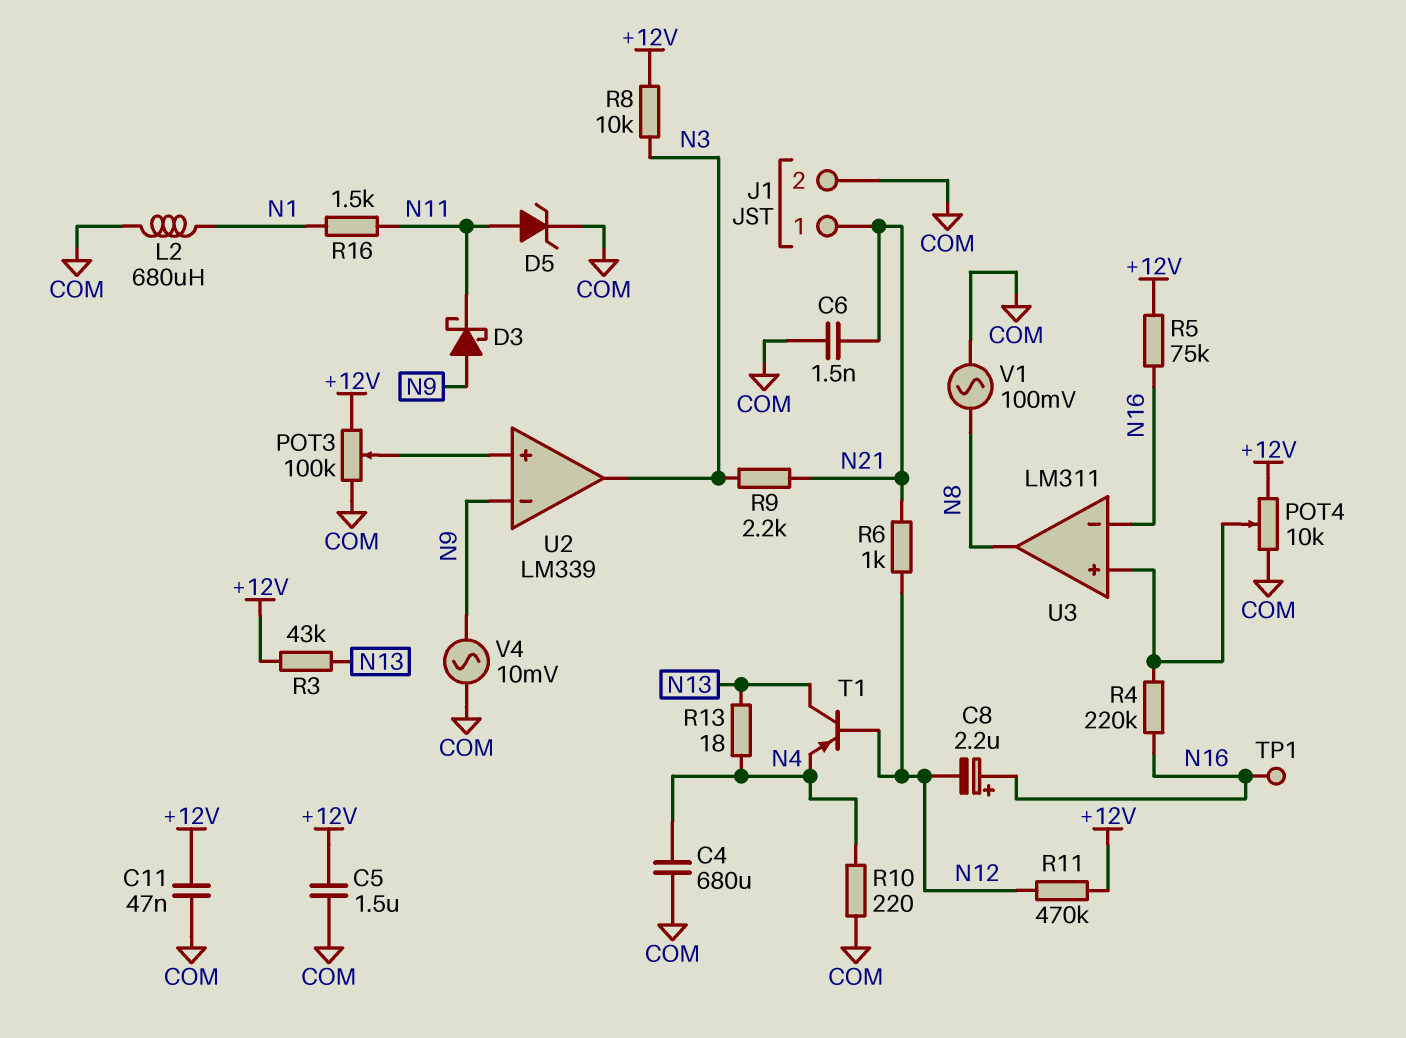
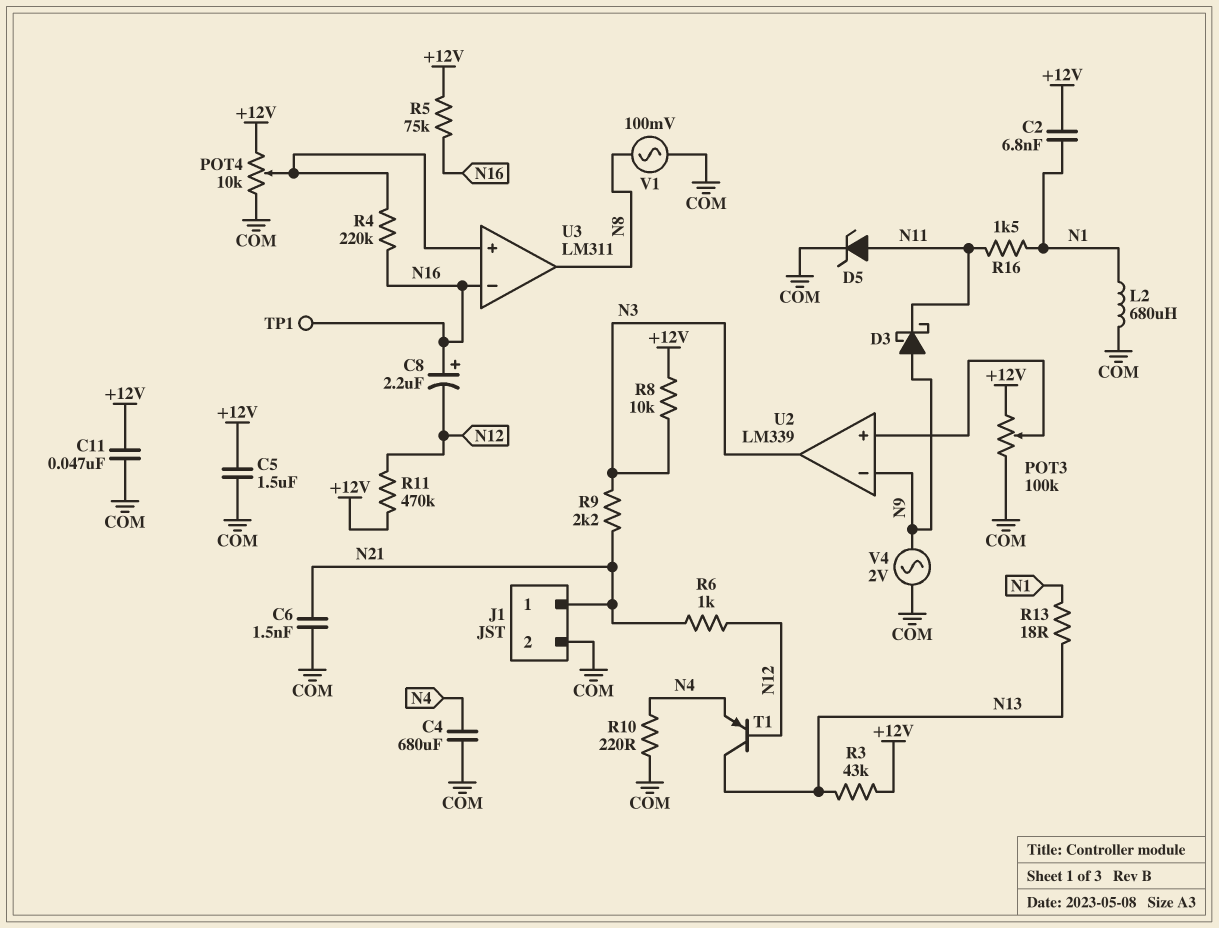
C2: none -> 6.8nF (+12V, N1)
R13: 18 (N4, N13) -> 18 (N1, N13)
V4: AC 10mV (COM, N9) -> AC 2V (COM, N9)

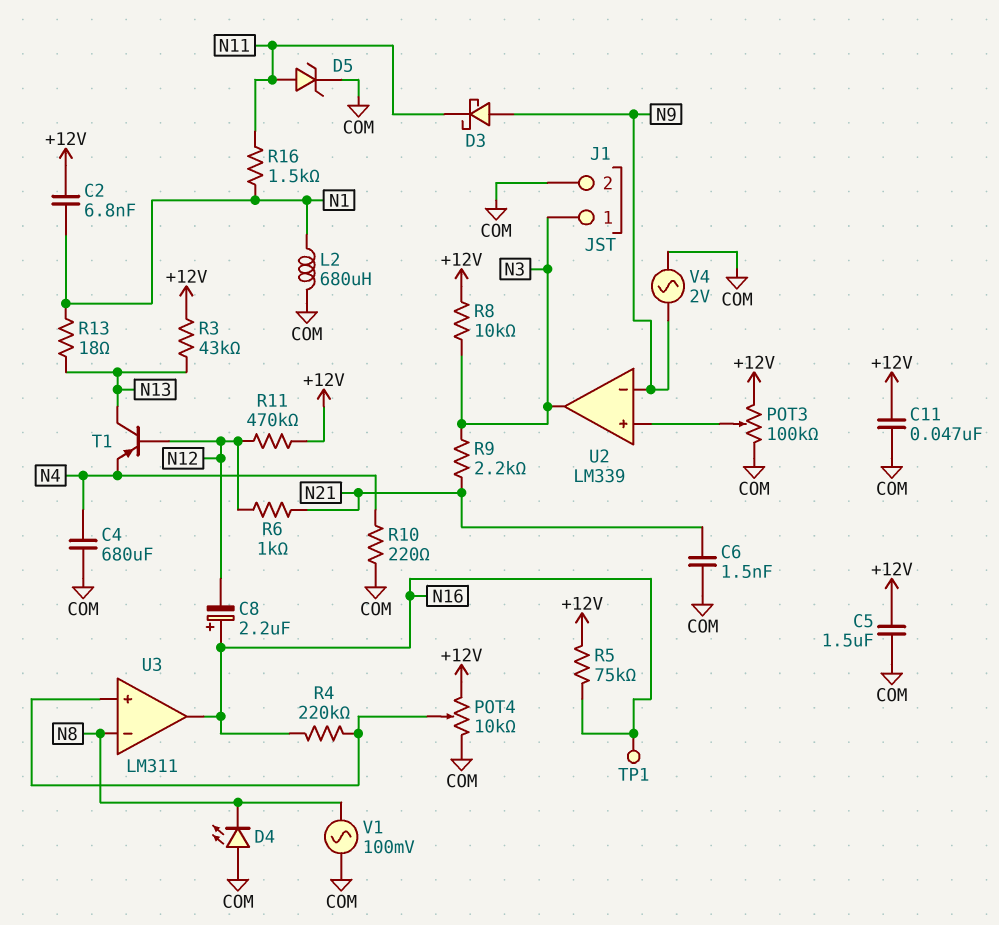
D4: none -> LED (A COM, K N8)
J1 pin 1: N21 -> N3
U3 pin in-: N16 -> N8
U3 pin out: N8 -> N16

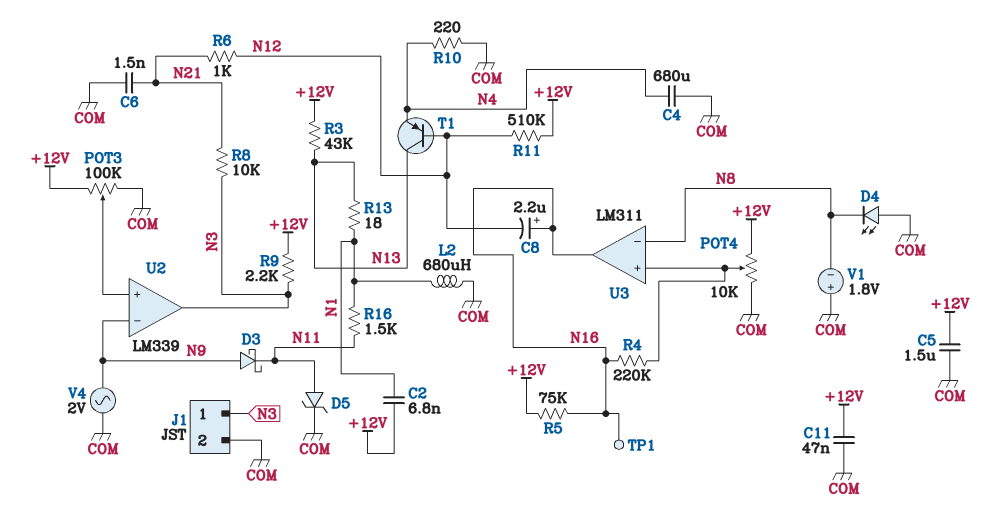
R8: 10k (+12V, N3) -> 10k (N3, N21)
R9: 2.2k (N3, N21) -> 2.2k (+12V, N3)
R11: 470k (+12V, N12) -> 510k (+12V, N12)
V1: AC 100mV (COM, N8) -> 1.8V (plus COM, minus N8)

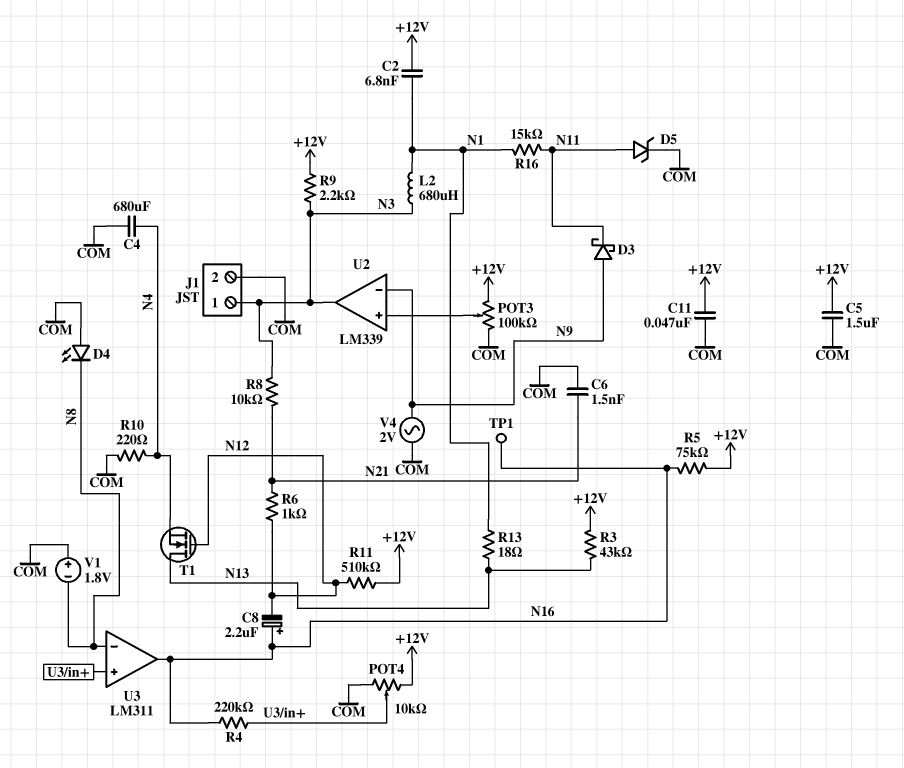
L2: 680uH (COM, N1) -> 680uH (N1, N3)
R16: 1.5k (N1, N11) -> 15k (N1, N11)
T1: PNP (B N12, C N13, E N4) -> NMOS (G N12, D N13, S N4)

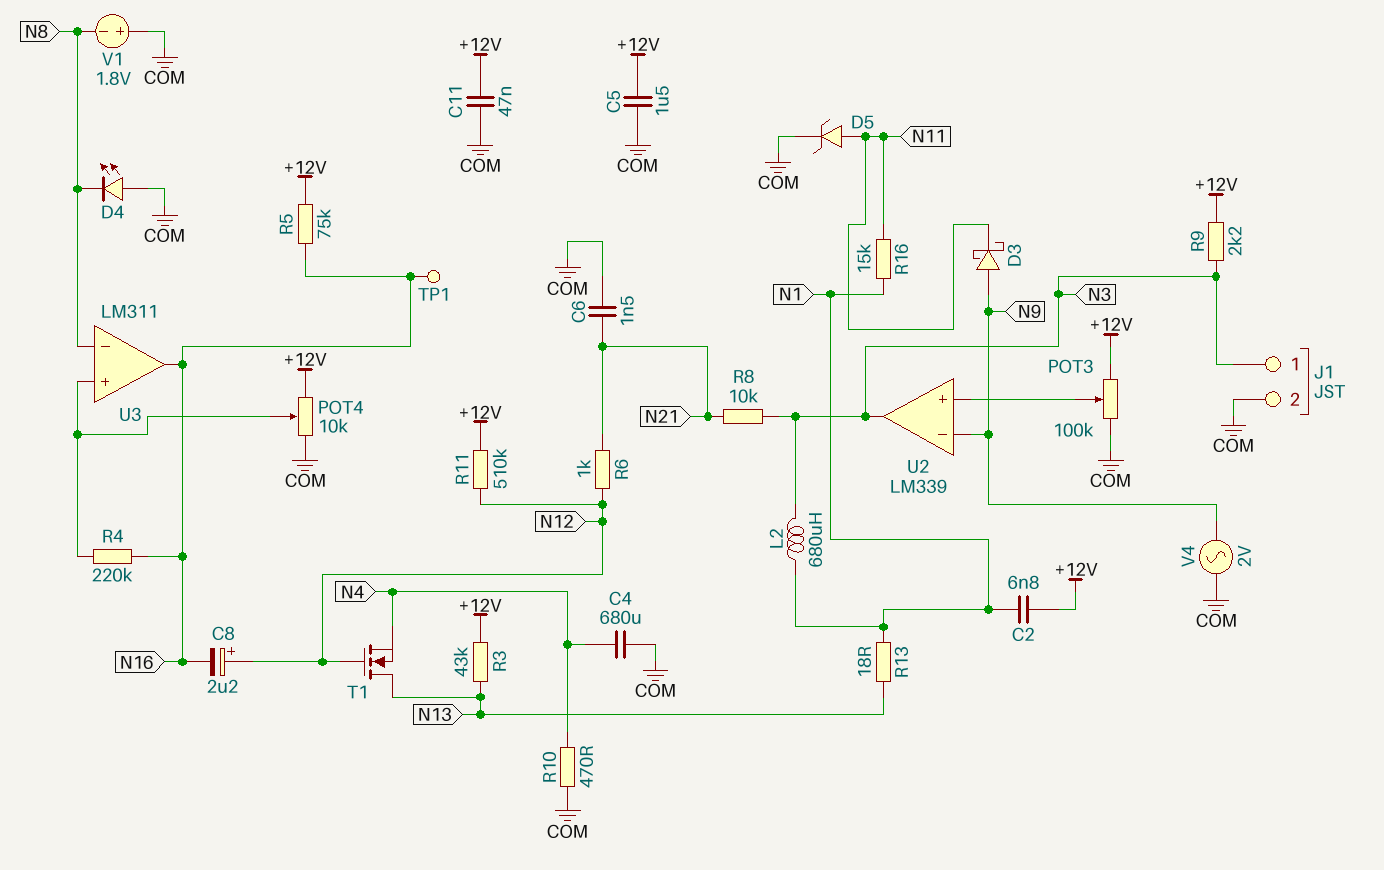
C8: 2.2uF (plus N16, minus N12) -> 2.2uF (plus N12, minus N16)
R10: 220 (COM, N4) -> 470 (COM, N4)

